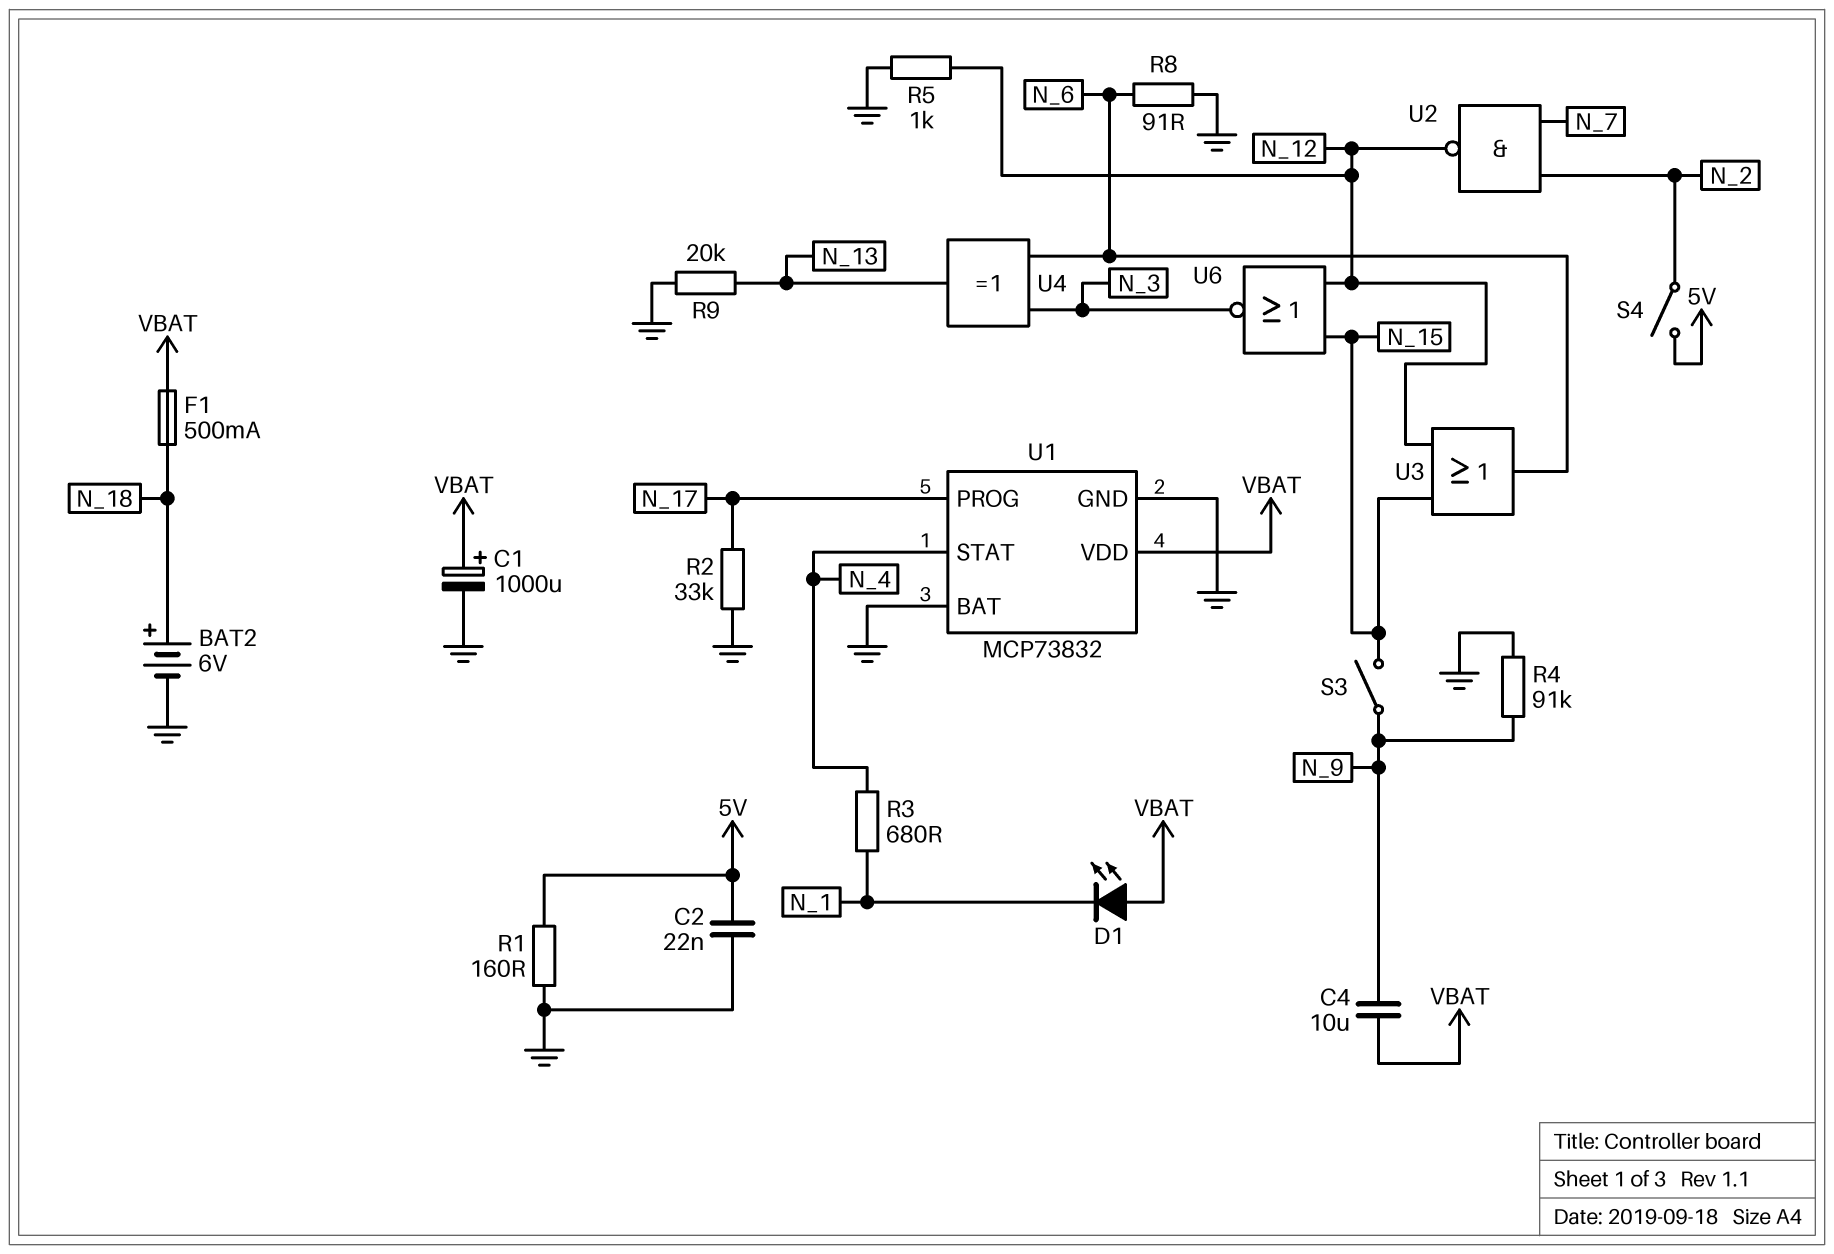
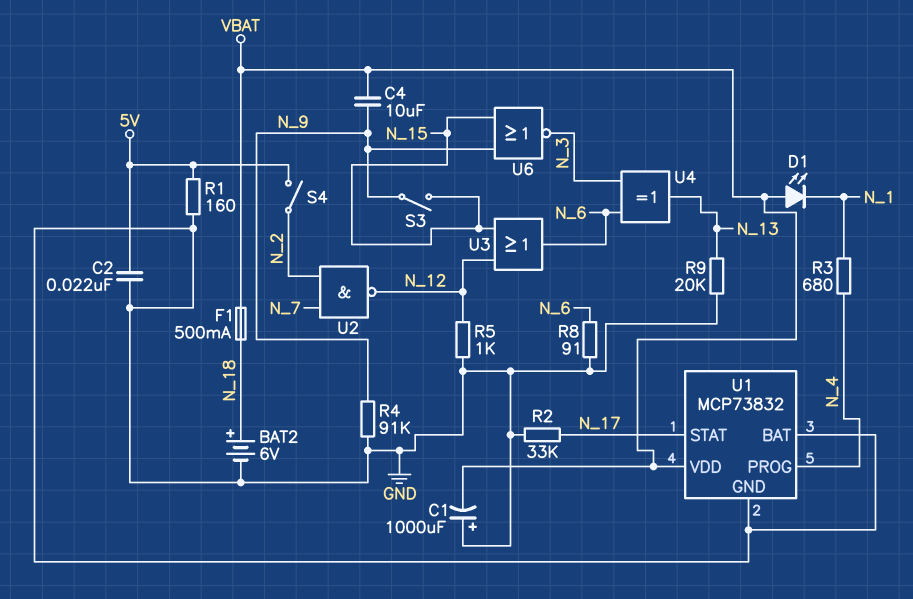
C1: 1000uF (plus VBAT, minus GND) -> 1000uF (plus GND, minus VBAT)
U1 pin PROG: N_17 -> N_4
U1 pin STAT: N_4 -> N_17
U6: NOR (in N_12, in N_15, out N_3) -> NOR (in N_9, in N_15, out N_3)

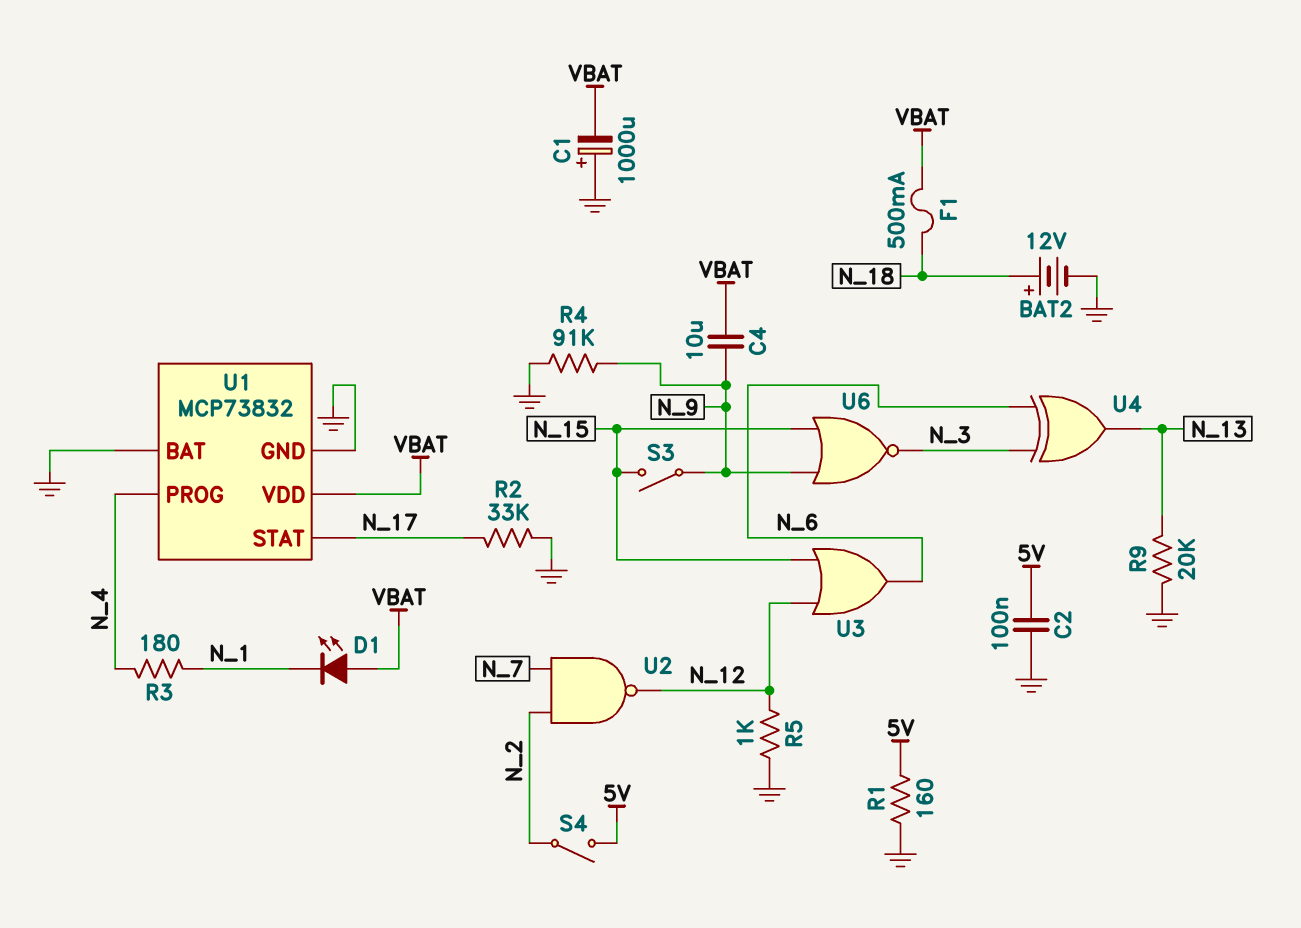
BAT2: 6V (plus N_18, minus GND) -> 12V (plus N_18, minus GND)
C2: 22nF (5V, GND) -> 100nF (5V, GND)
R3: 680 (N_1, N_4) -> 180 (N_1, N_4)
R8: 91 (GND, N_6) -> none

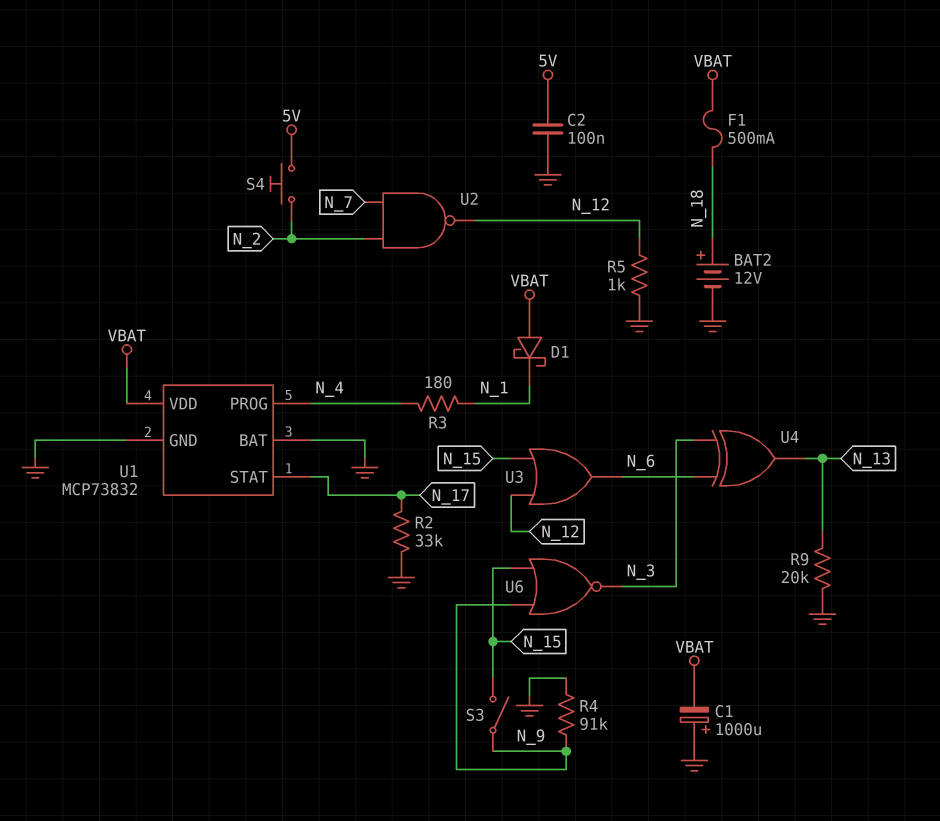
C4: 10uF (N_9, VBAT) -> none
D1: LED (A VBAT, K N_1) -> schottky (A VBAT, K N_1)
R1: 160 (5V, GND) -> none
S4: switch (5V, N_2) -> button (5V, N_2)

